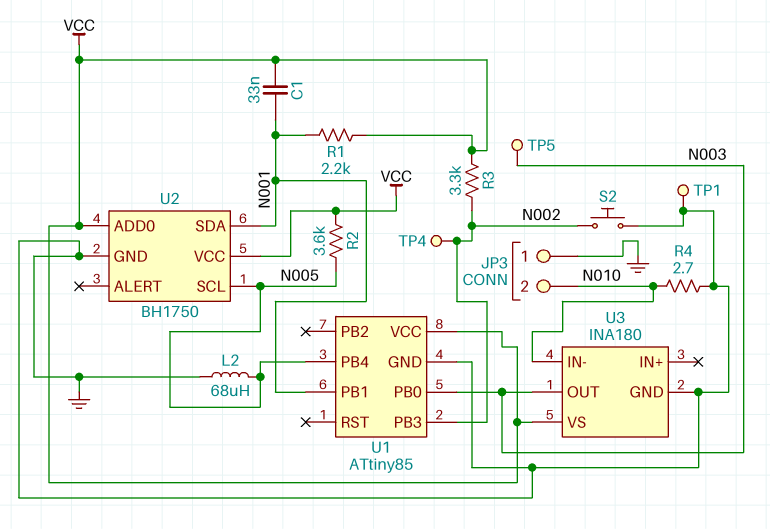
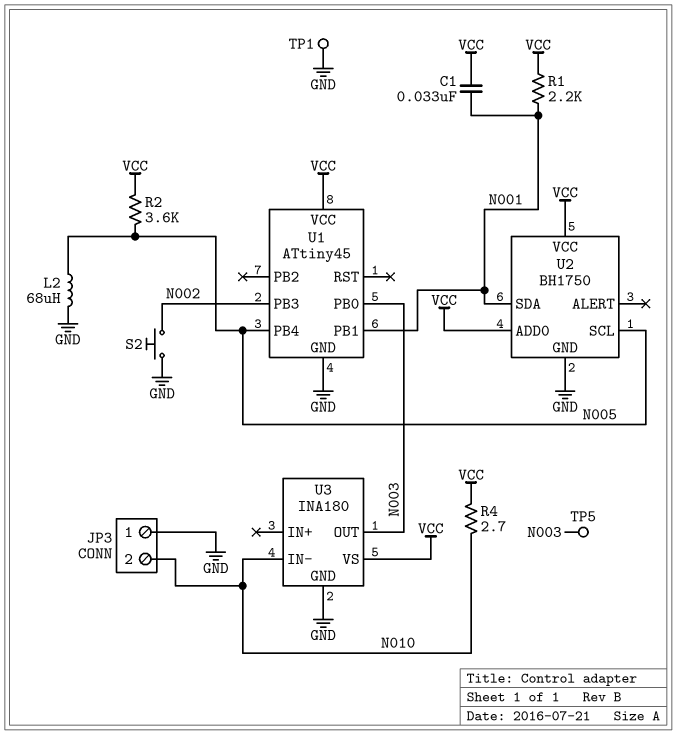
R3: 3.3k (N002, VCC) -> none
R4: 2.7 (GND, N010) -> 2.7 (N010, VCC)
TP4: test point (N002) -> none
U1: ATtiny85 -> ATtiny45

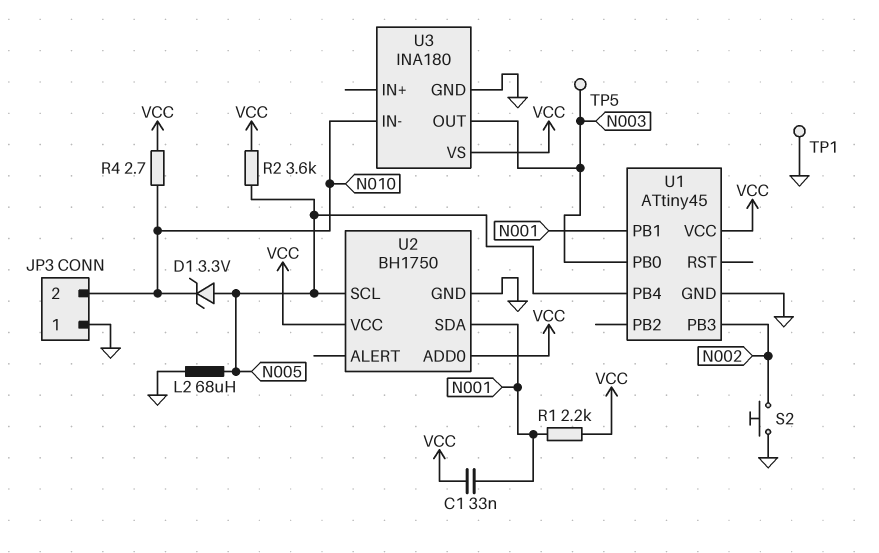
D1: none -> zener 3.3V (A N005, K N010)

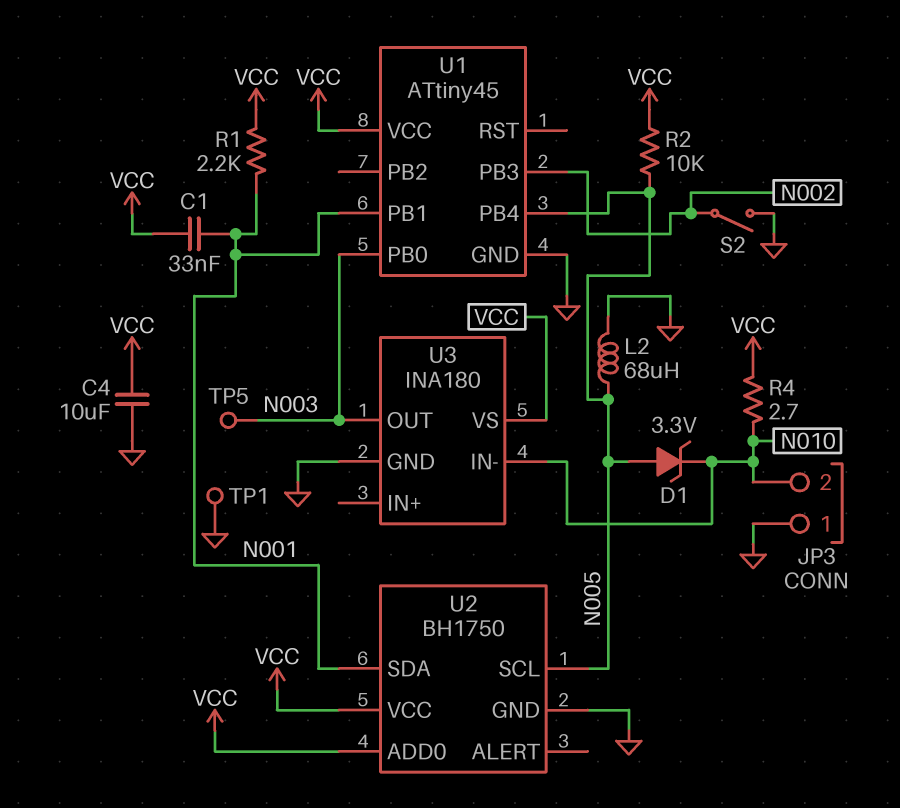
C4: none -> 10uF (GND, VCC)
R2: 3.6k (N005, VCC) -> 10k (N005, VCC)
S2: button (GND, N002) -> switch (GND, N002)

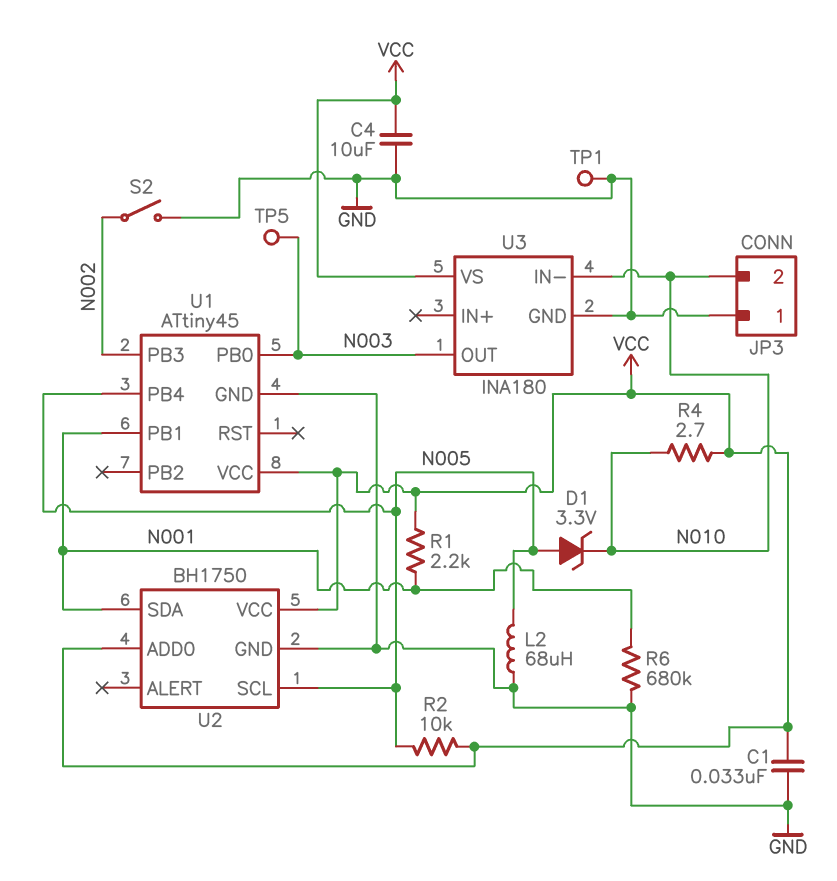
C1: 33nF (N001, VCC) -> 33nF (GND, VCC)
R6: none -> 680k (GND, N001)

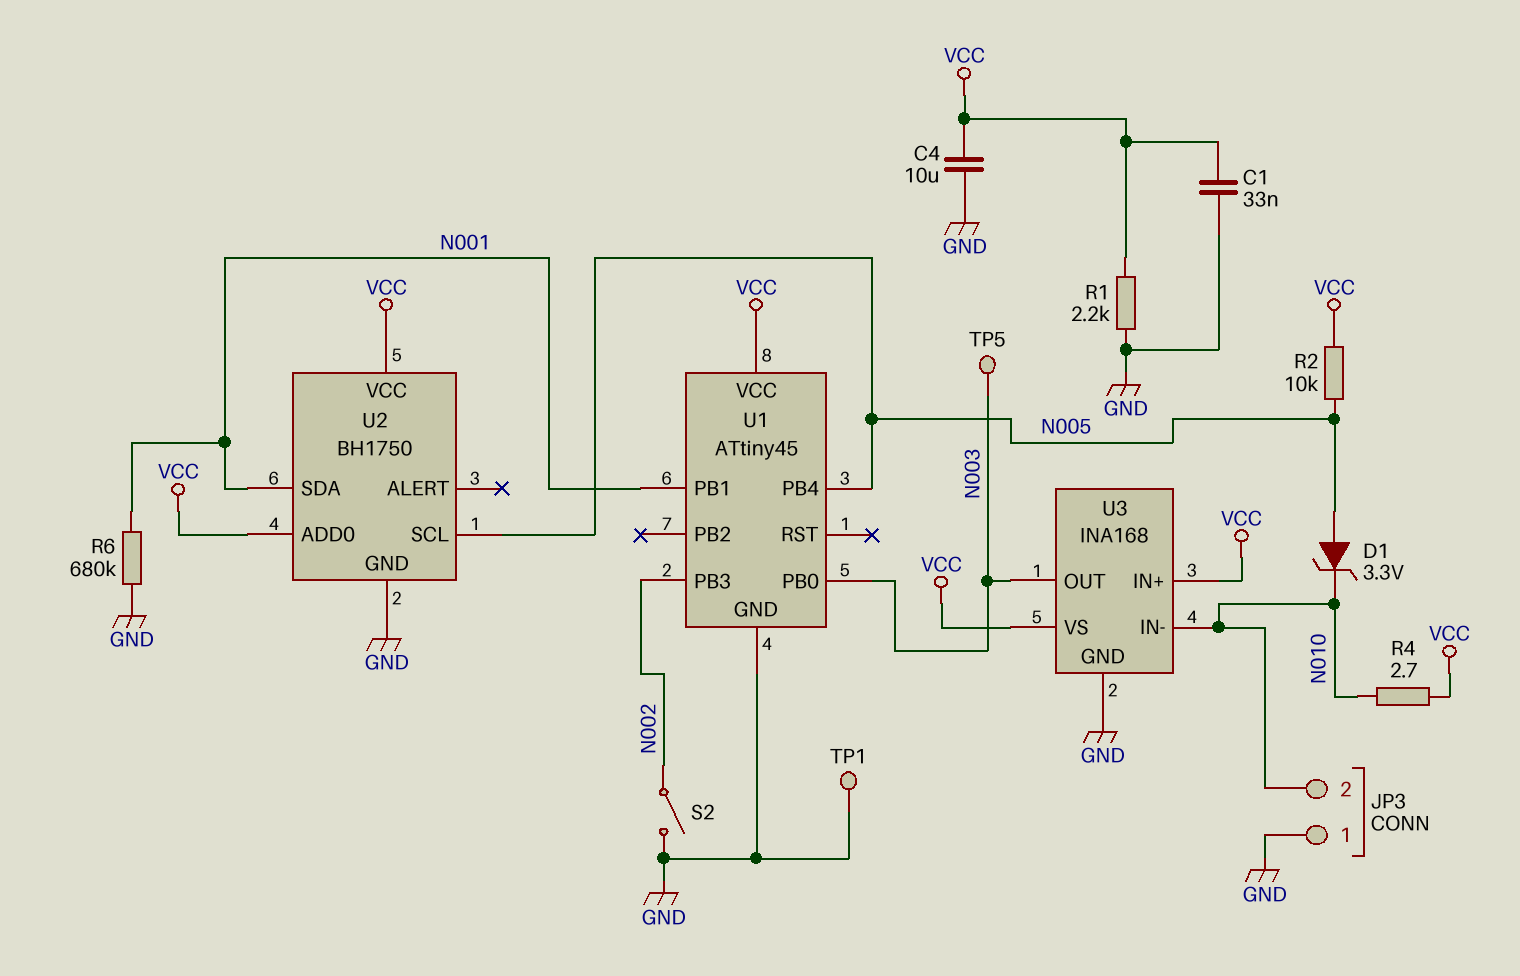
L2: 68uH (GND, N005) -> none
R1: 2.2k (N001, VCC) -> 2.2k (GND, VCC)
U3: INA180 -> INA168
U3 pin IN+: none -> VCC

